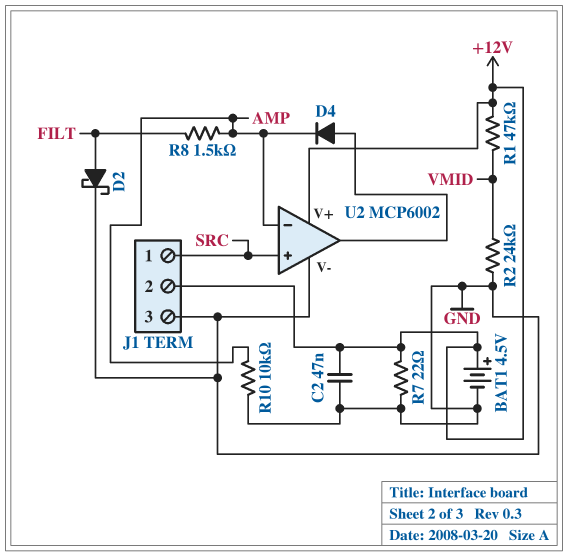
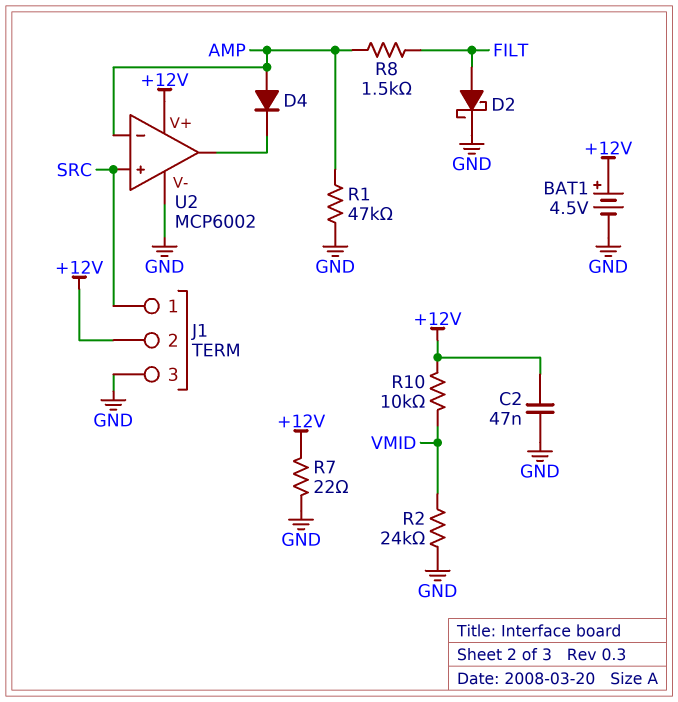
D4: diode (A U2/out, K AMP) -> diode (A AMP, K U2/out)
R1: 47k (+12V, VMID) -> 47k (AMP, GND)
R10: 10k (AMP, GND) -> 10k (+12V, VMID)

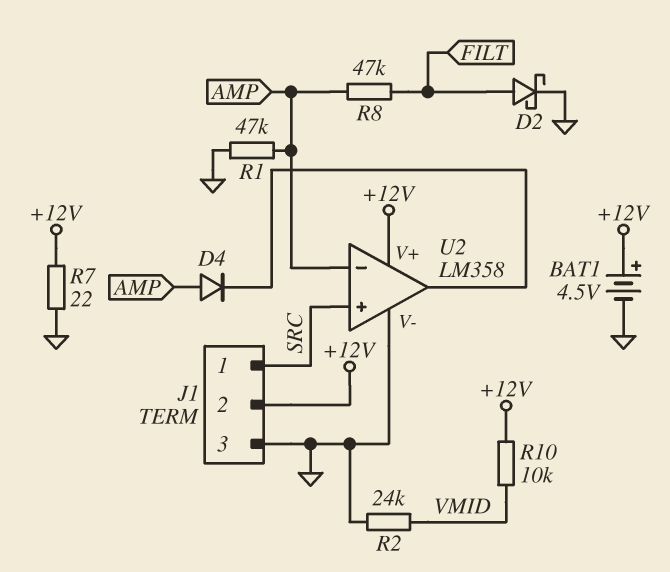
C2: 47nF (+12V, GND) -> none
R8: 1.5k (AMP, FILT) -> 47k (AMP, FILT)
U2: MCP6002 -> LM358

